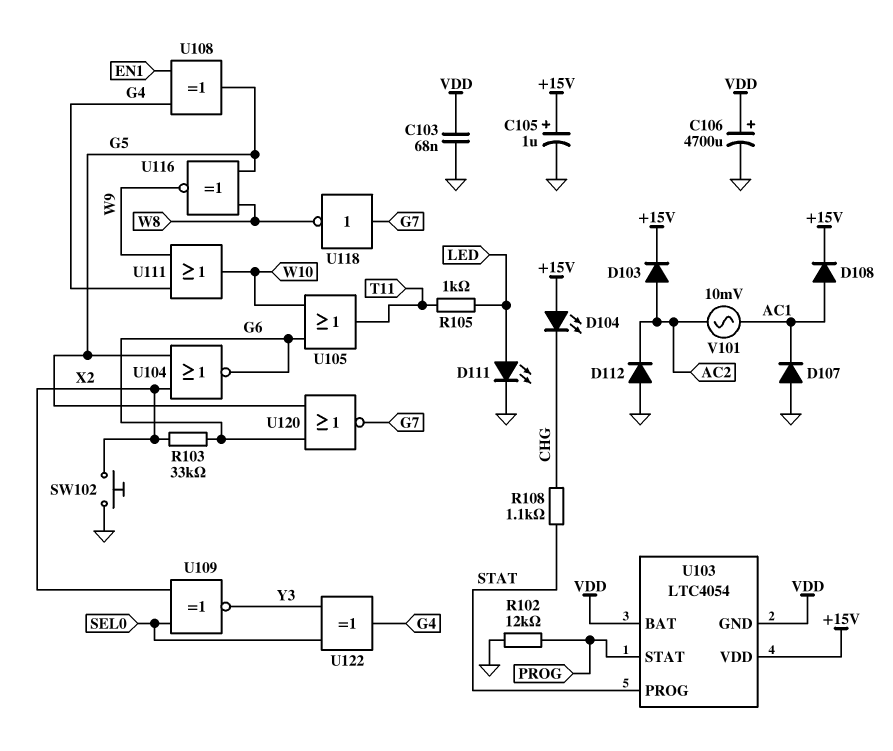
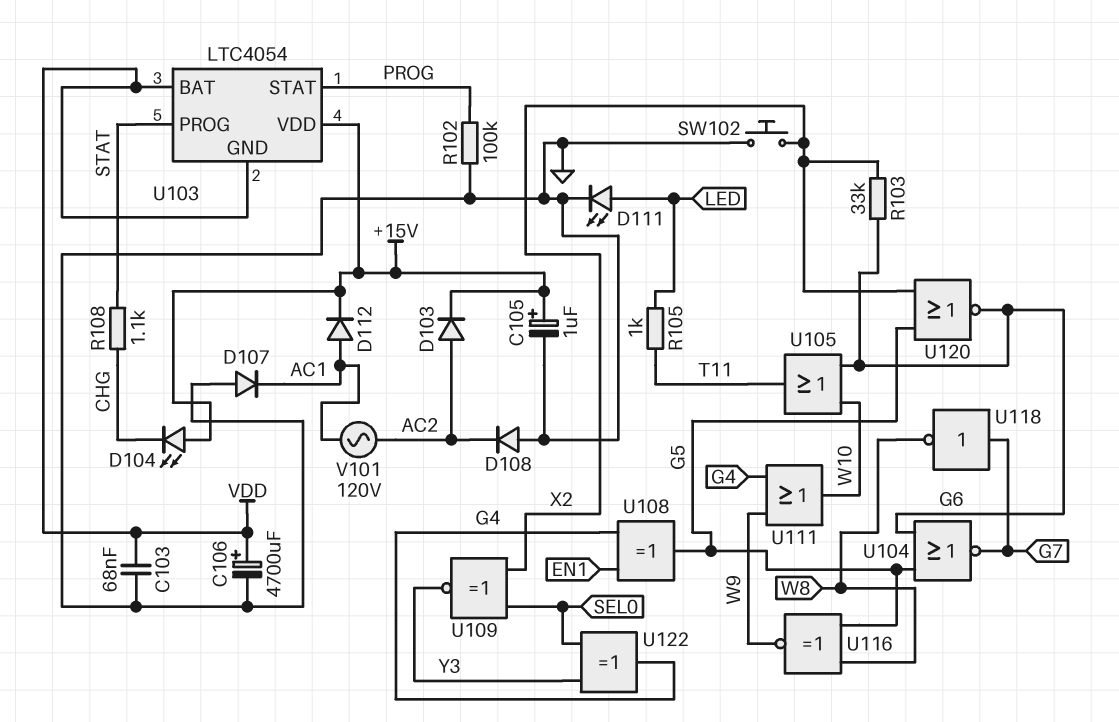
D108: diode (A AC1, K +15V) -> diode (A GND, K AC2)
D112: diode (A GND, K AC2) -> diode (A AC1, K +15V)
R102: 12k (GND, PROG) -> 100k (GND, PROG)
U104: NOR (in G5, in X2, out G6) -> NOR (in G5, in G6, out G7)
U120: NOR (in G5, in G6, out G7) -> NOR (in G5, in X2, out G6)
V101: AC 10mV (AC1, AC2) -> AC 120V (AC1, AC2)

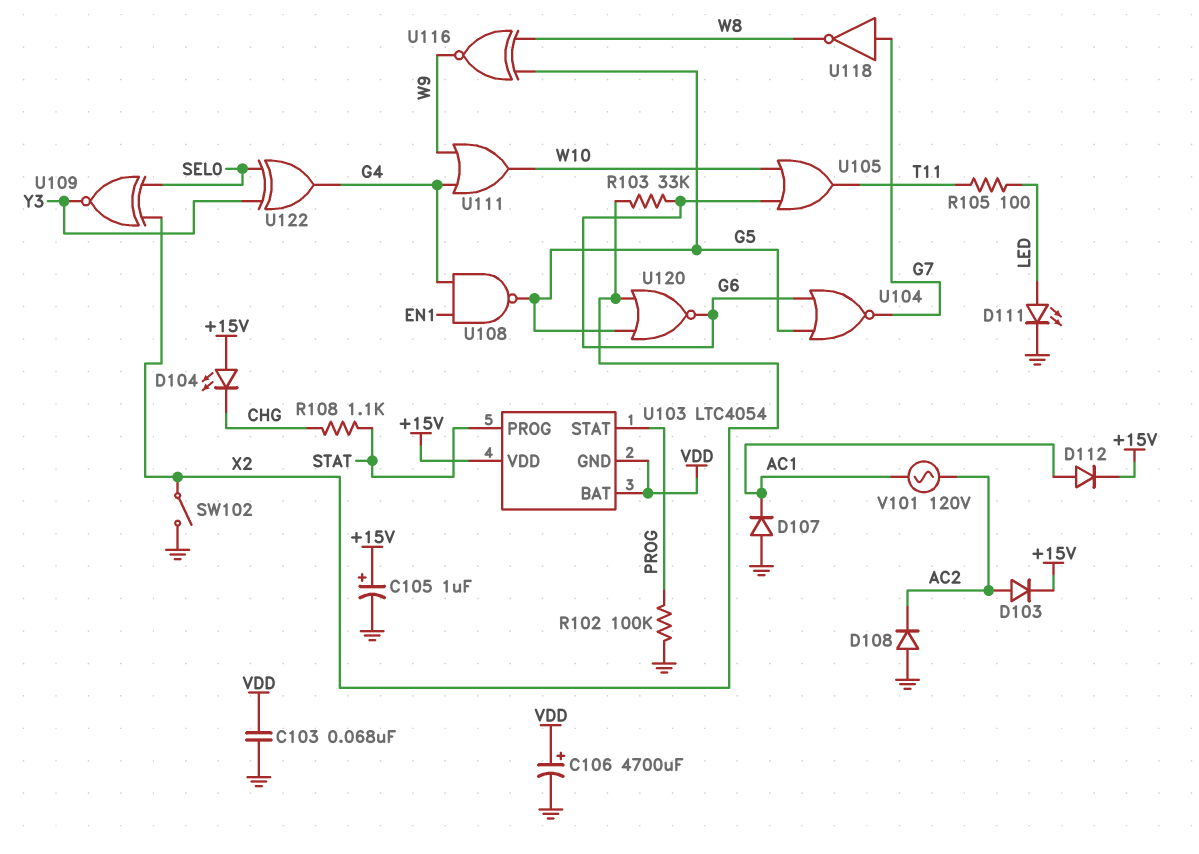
R105: 1k (LED, T11) -> 100 (LED, T11)
SW102: button (GND, X2) -> switch (GND, X2)
U108: XOR (in EN1, in G4, out G5) -> NAND (in EN1, in G4, out G5)

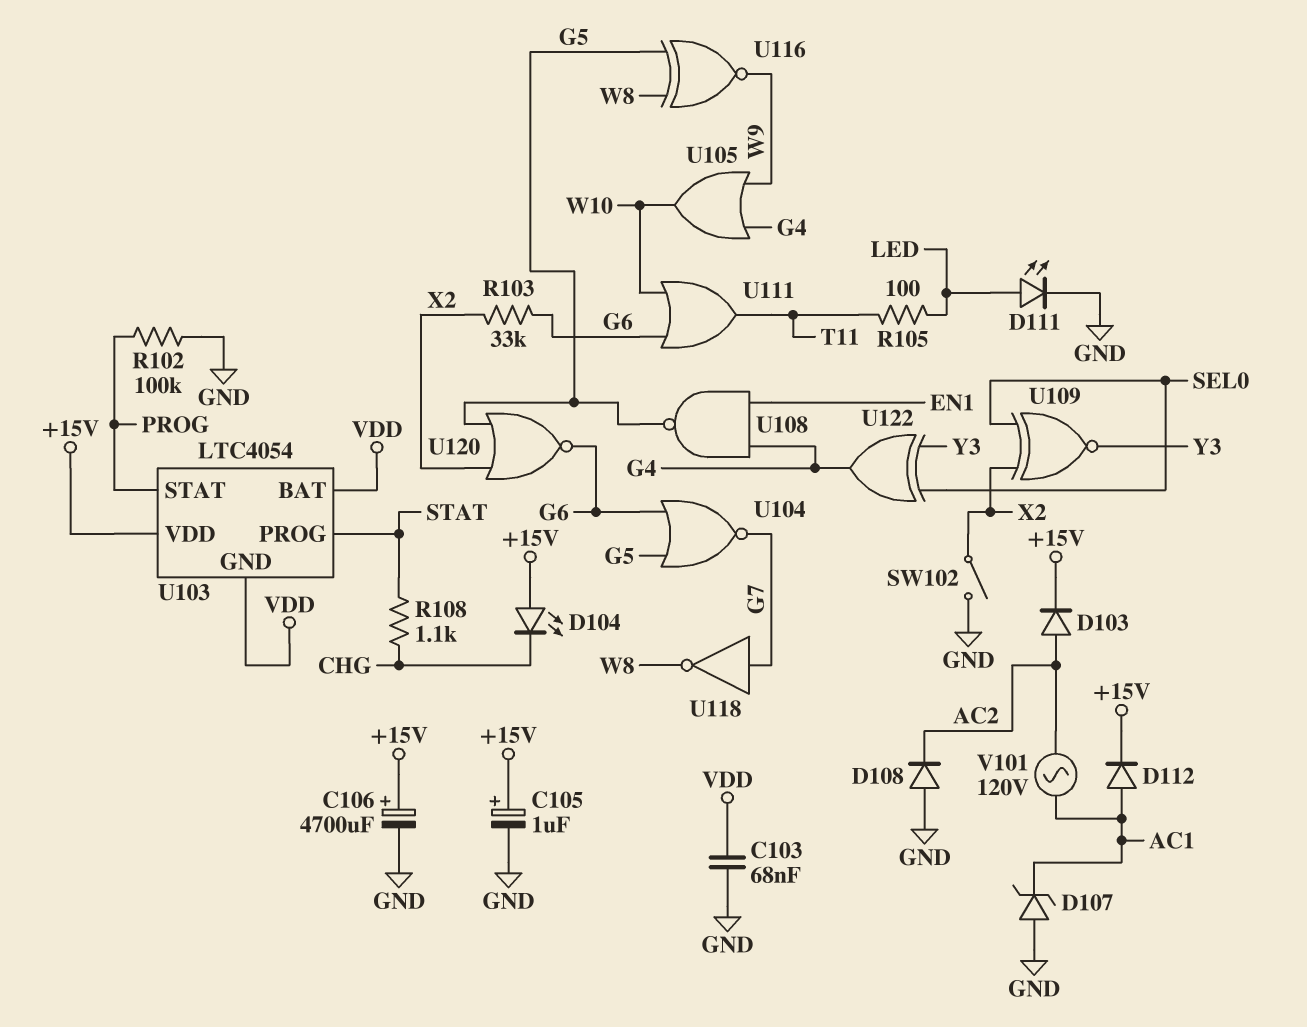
C106: 4700uF (plus VDD, minus GND) -> 4700uF (plus +15V, minus GND)
D107: diode (A GND, K AC1) -> zener (A GND, K AC1)
U105: OR (in G6, in W10, out T11) -> OR (in G4, in W9, out W10)
U111: OR (in G4, in W9, out W10) -> OR (in G6, in W10, out T11)

